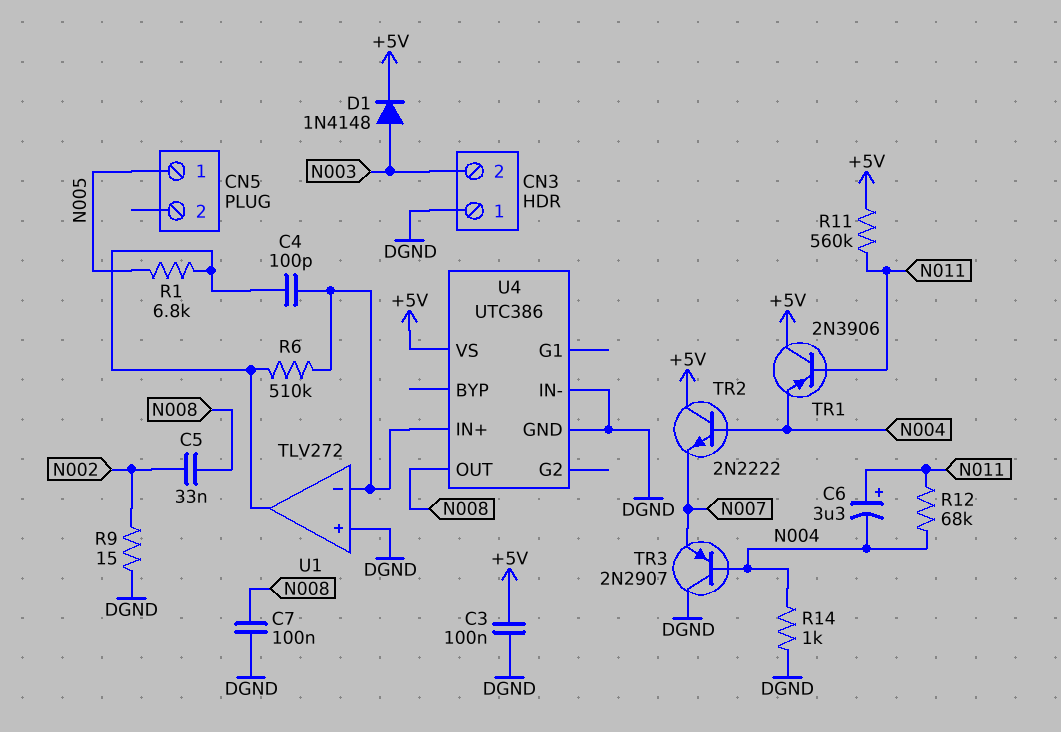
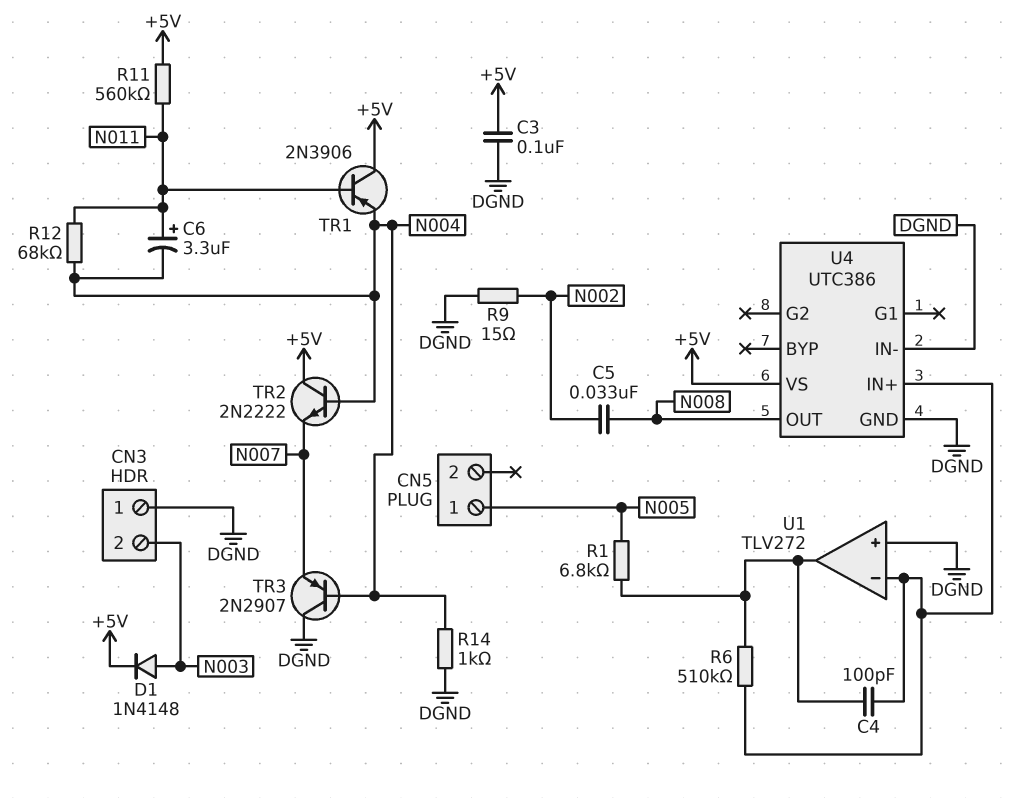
C7: 100nF (DGND, N008) -> none

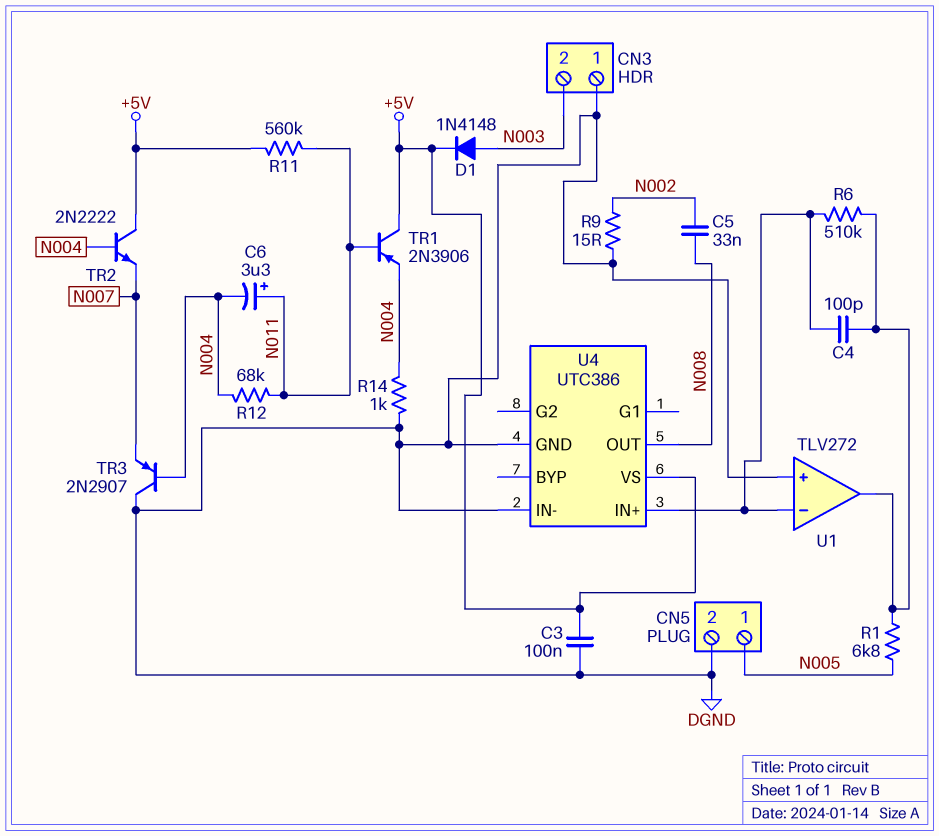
CN5 pin 2: none -> DGND

